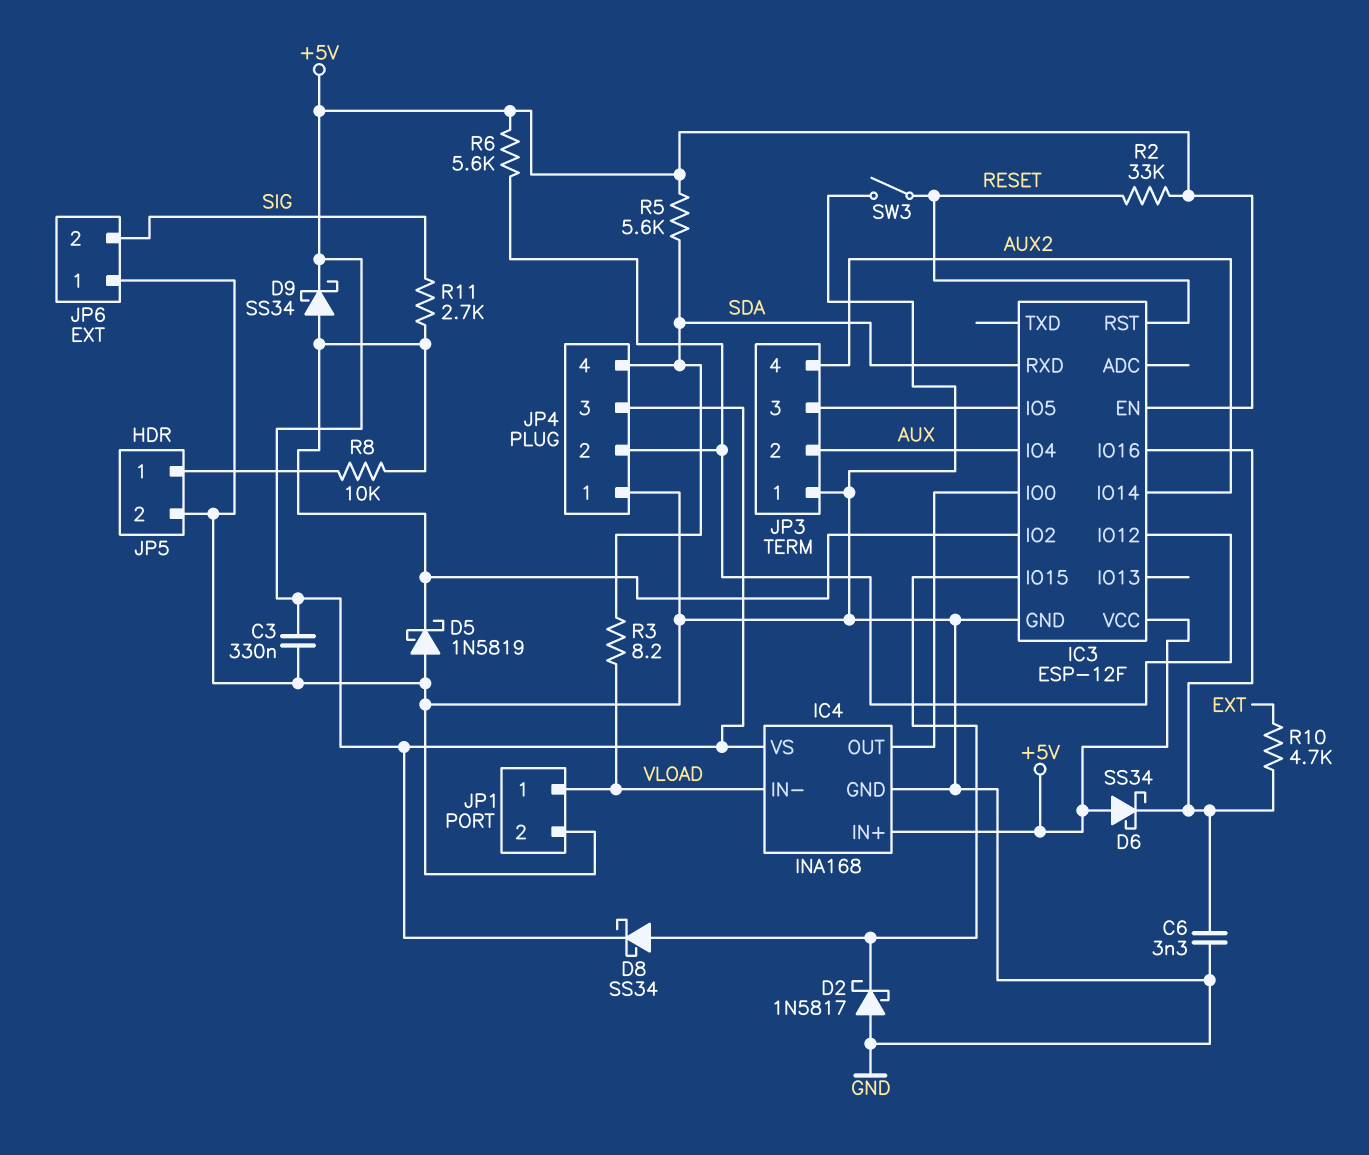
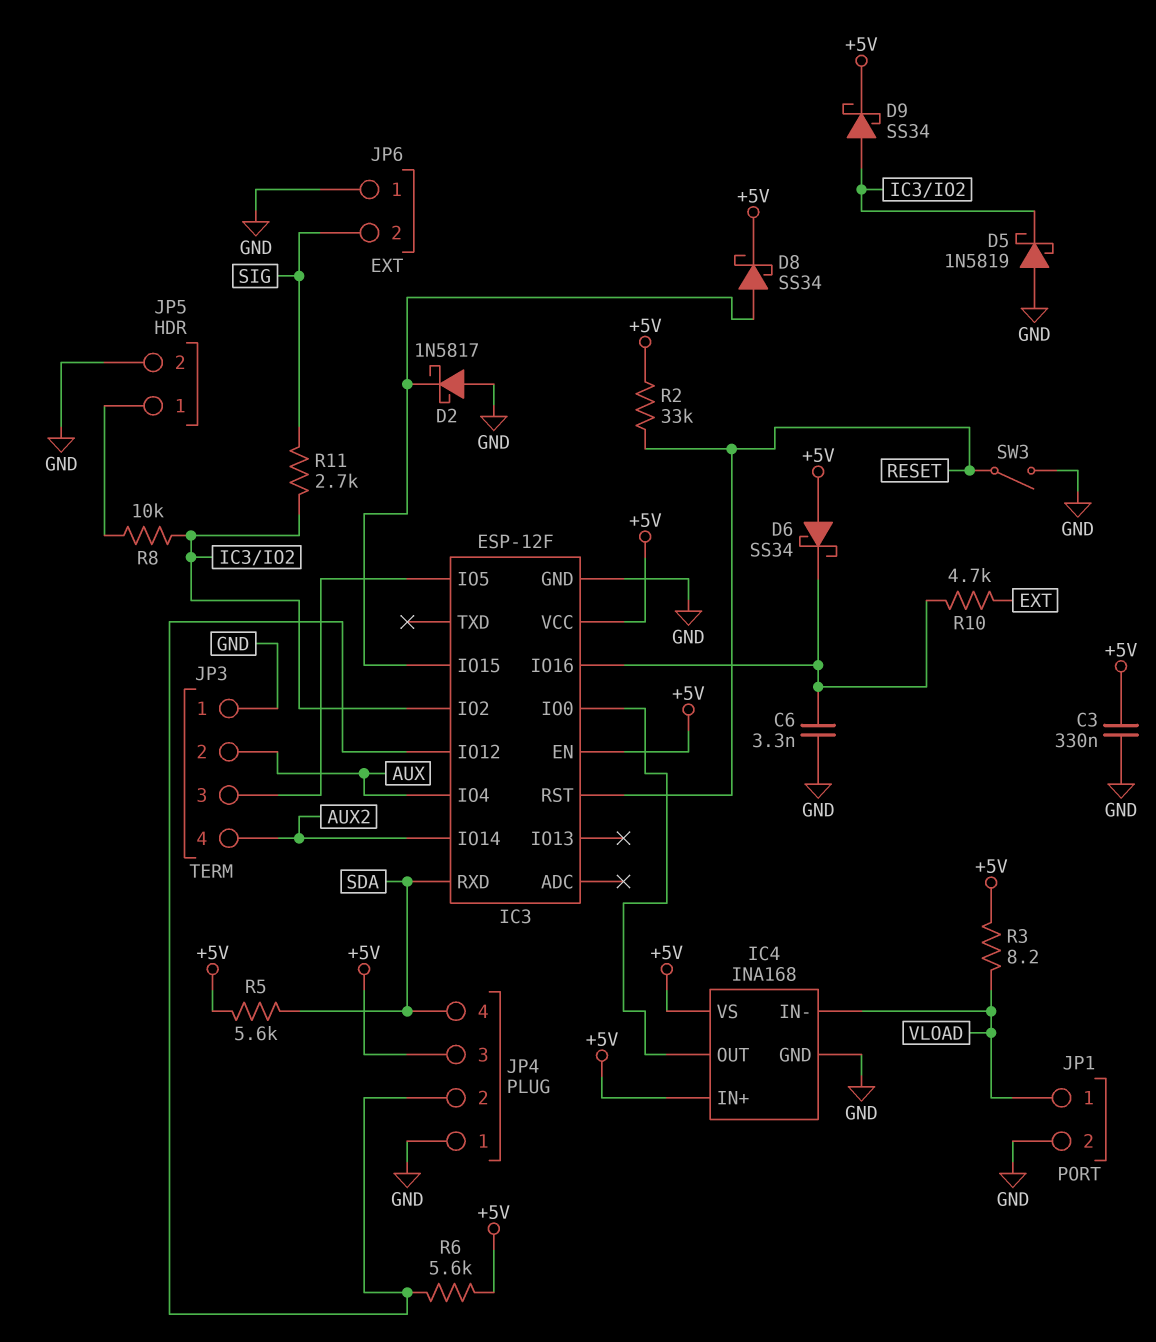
R3: 8.2 (SDA, VLOAD) -> 8.2 (+5V, VLOAD)

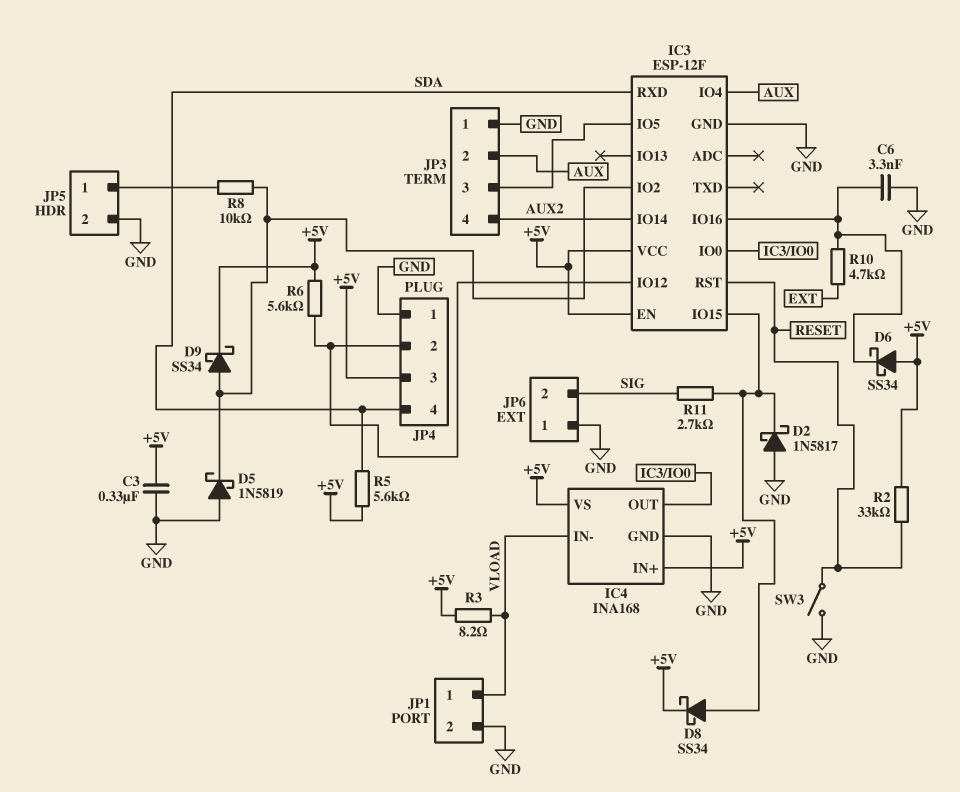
R11: 2.7k (IC3/IO2, SIG) -> 2.7k (IC3/IO15, SIG)

